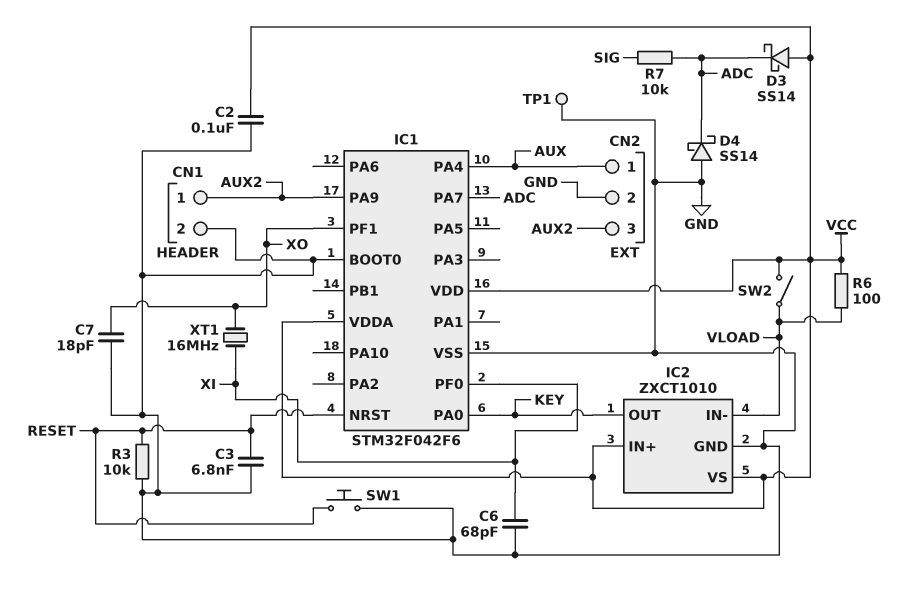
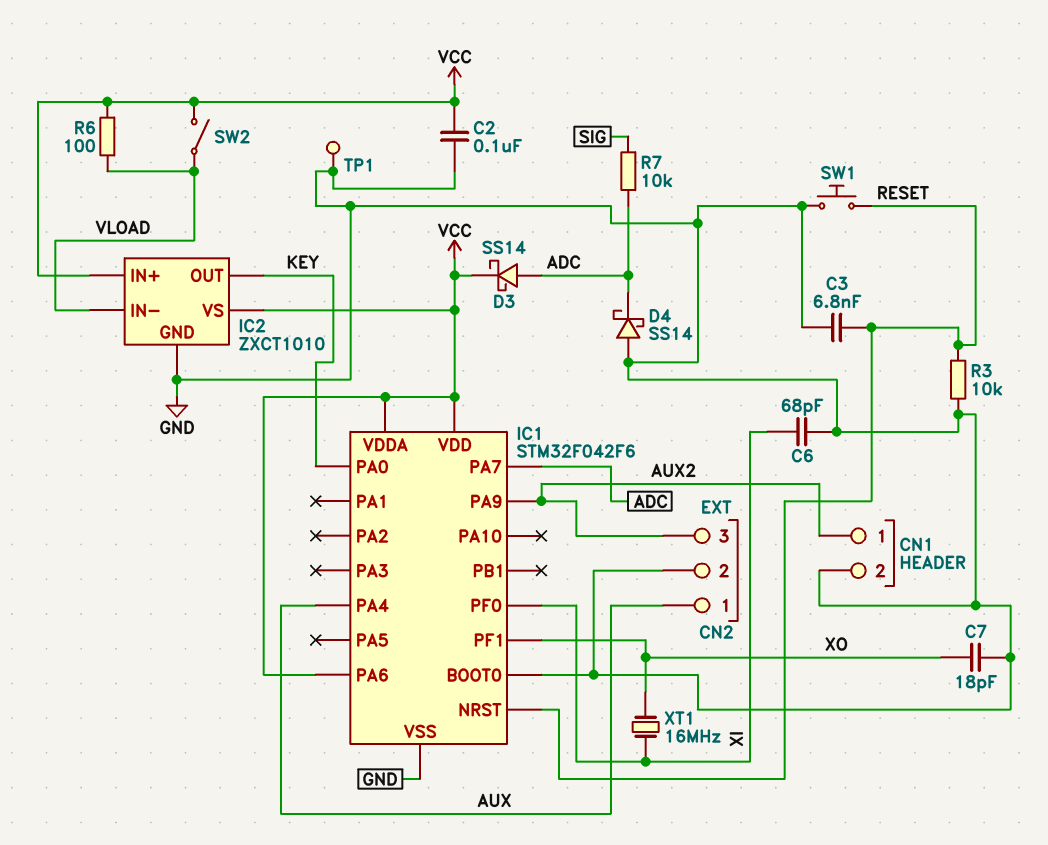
D3: schottky SS14 (A VCC, K ADC) -> schottky SS14 (A ADC, K VCC)
IC1 pin PA6: none -> VCC

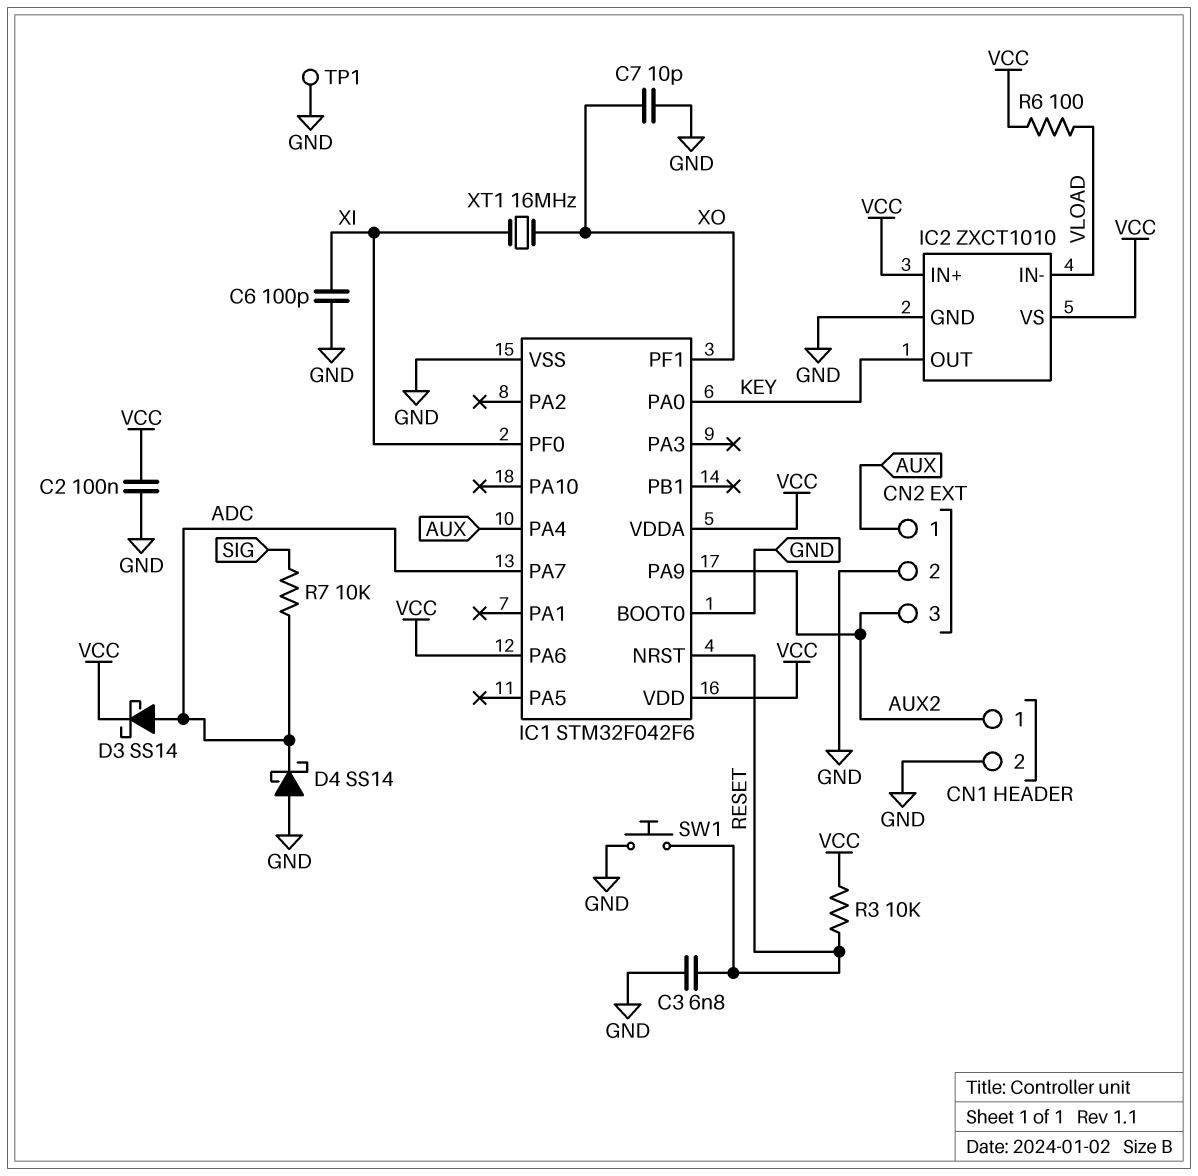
C6: 68pF (GND, XI) -> 100pF (GND, XI)
C7: 18pF (GND, XO) -> 10pF (GND, XO)
R3: 10k (GND, RESET) -> 10k (RESET, VCC)
SW2: switch (VCC, VLOAD) -> none

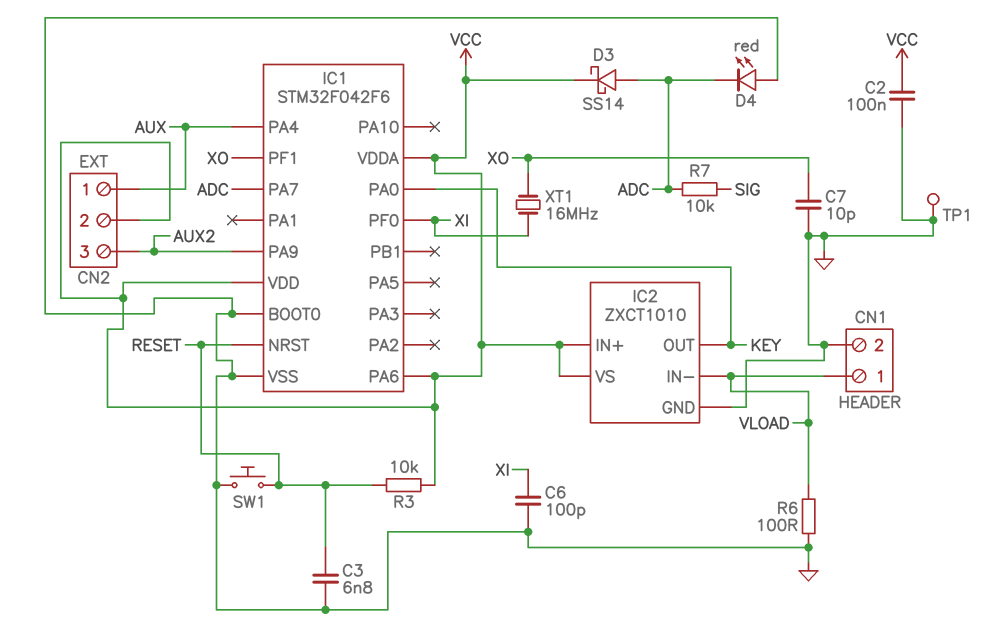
CN1 pin 1: AUX2 -> VLOAD
CN2 pin 2: GND -> VCC
D4: schottky SS14 (A GND, K ADC) -> LED red (A GND, K ADC)
R6: 100 (VCC, VLOAD) -> 100 (GND, VLOAD)

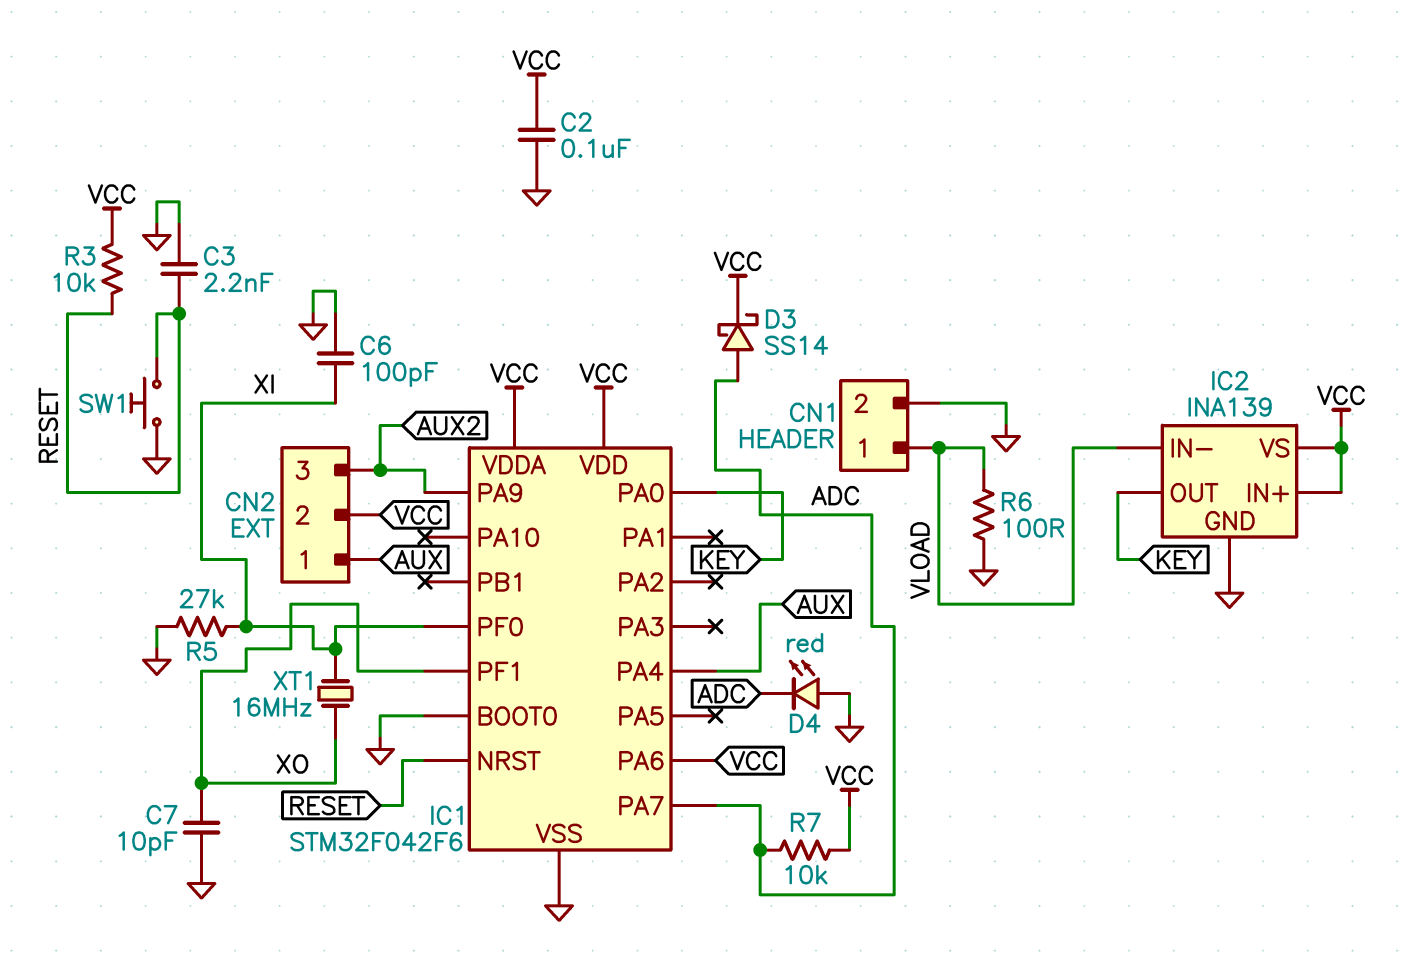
C3: 6.8nF (GND, RESET) -> 2.2nF (GND, RESET)
IC2: ZXCT1010 -> INA139
R5: none -> 27k (GND, XI)
R7: 10k (ADC, SIG) -> 10k (ADC, VCC)
TP1: test point (GND) -> none

